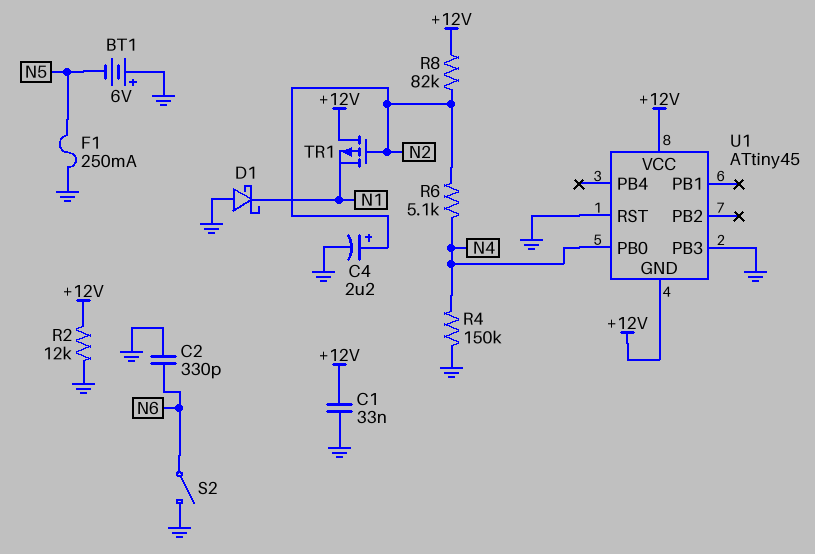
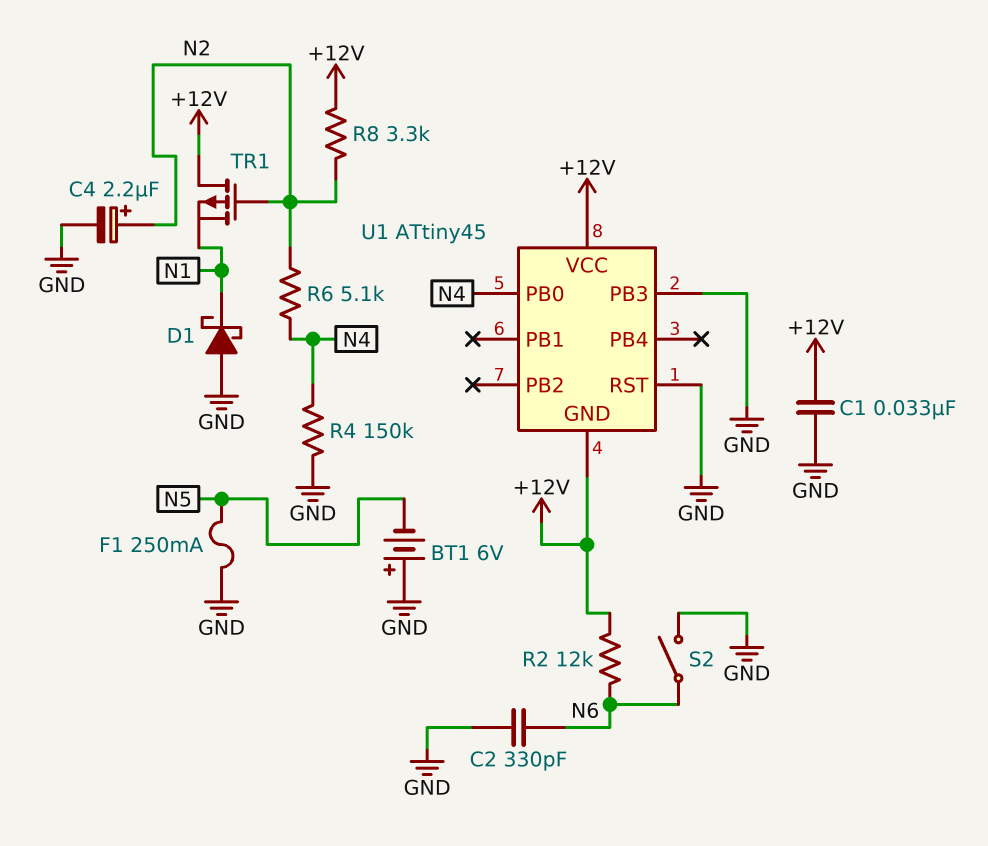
R2: 12k (+12V, GND) -> 12k (+12V, N6)
R8: 82k (+12V, N2) -> 3.3k (+12V, N2)

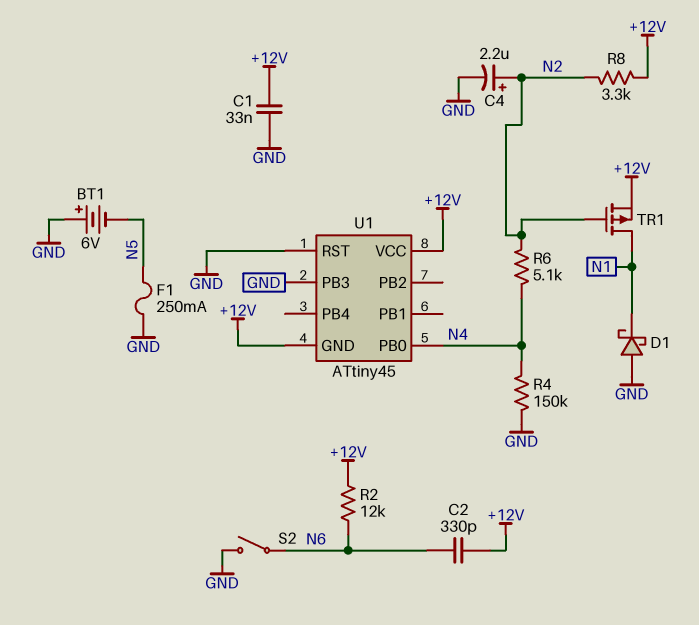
C2: 330pF (GND, N6) -> 330pF (+12V, N6)
TR1: PMOS (G N2, D +12V, S N1) -> PMOS (G N2, D N1, S +12V)

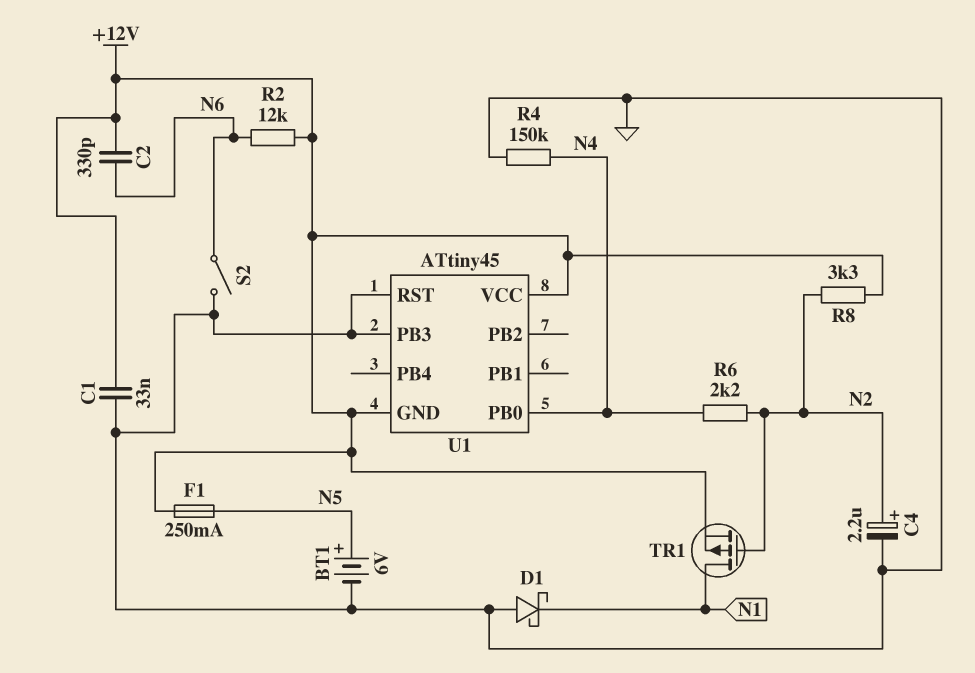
BT1: 6V (plus GND, minus N5) -> 6V (plus N5, minus GND)
F1: 250mA (GND, N5) -> 250mA (+12V, N5)
R6: 5.1k (N2, N4) -> 2.2k (N2, N4)

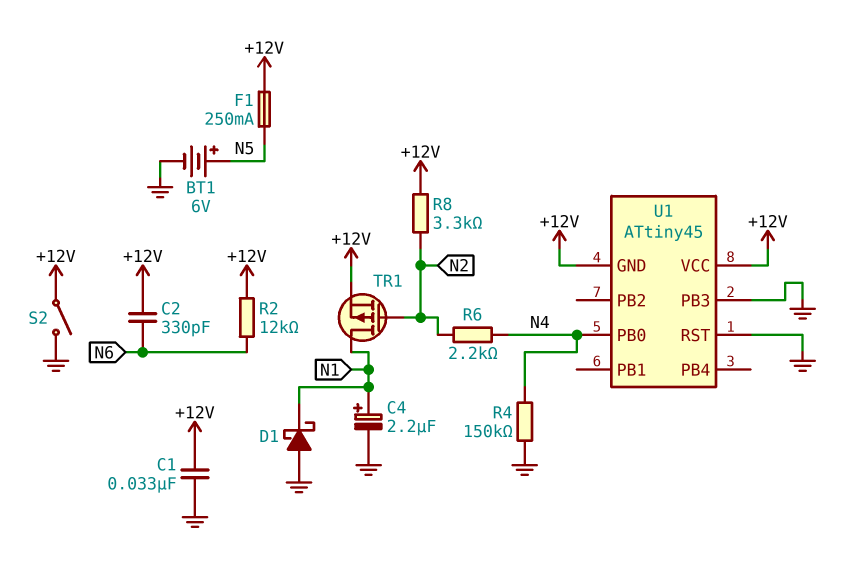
C4: 2.2uF (plus N2, minus GND) -> 2.2uF (plus N1, minus GND)
S2: switch (GND, N6) -> switch (+12V, GND)

